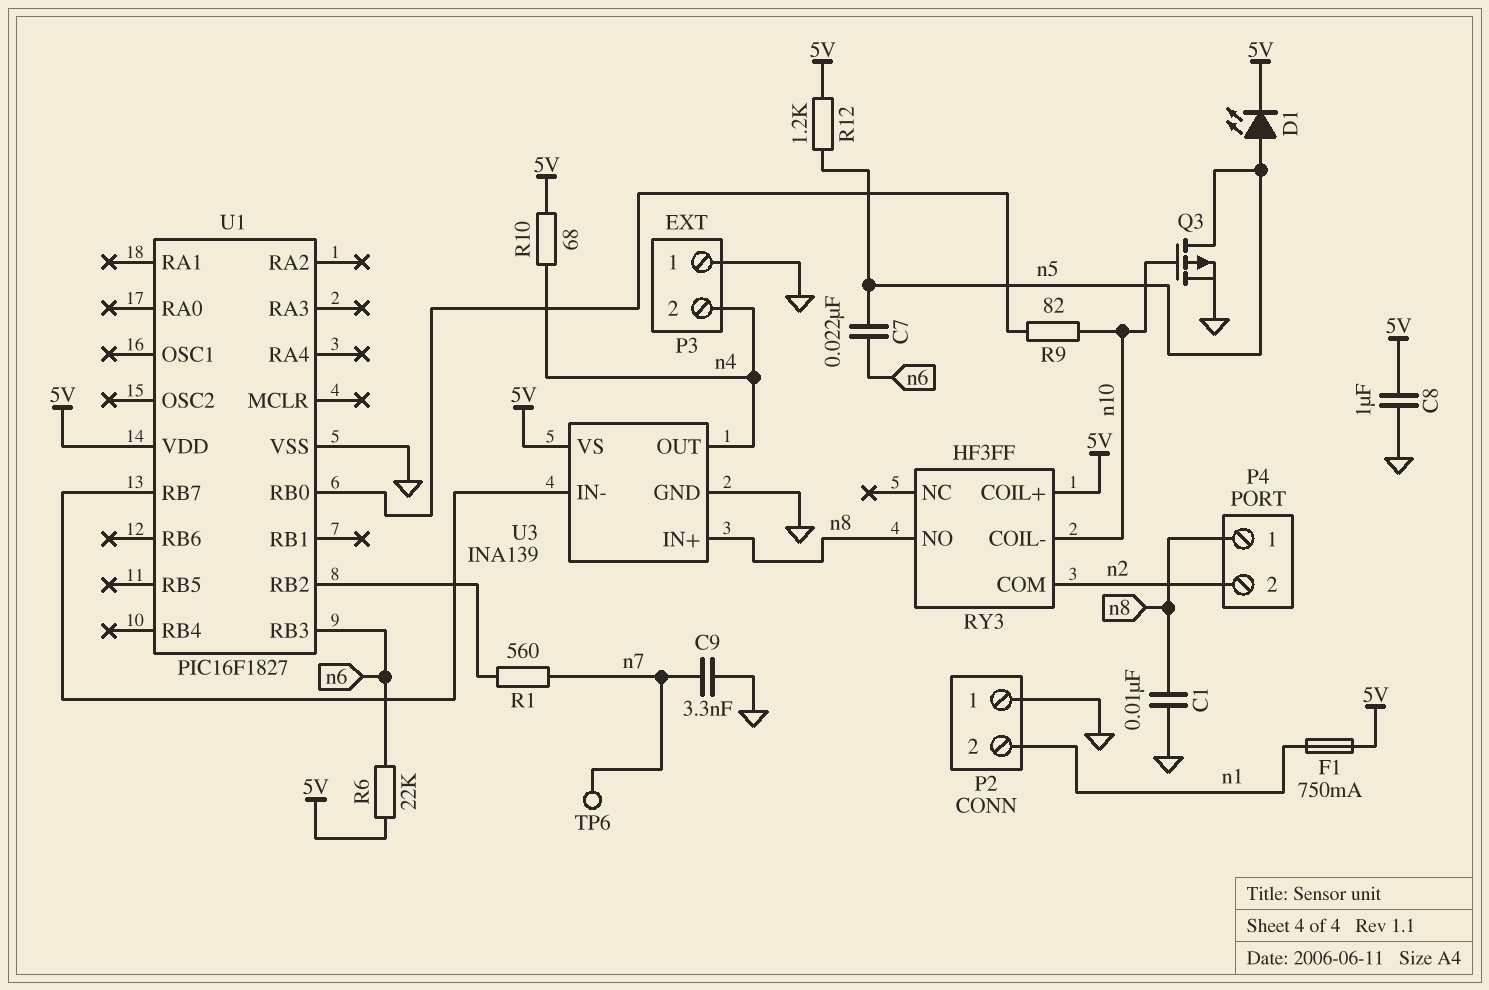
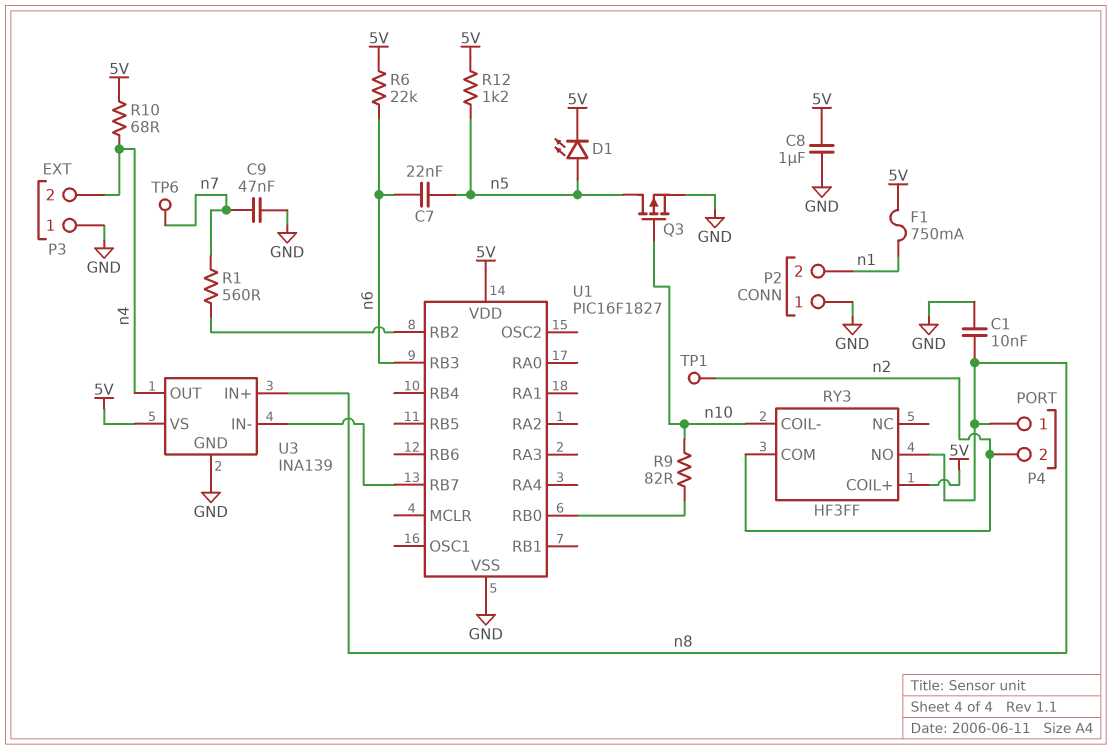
C9: 3.3nF (GND, n7) -> 47nF (GND, n7)
TP1: none -> test point (n2)

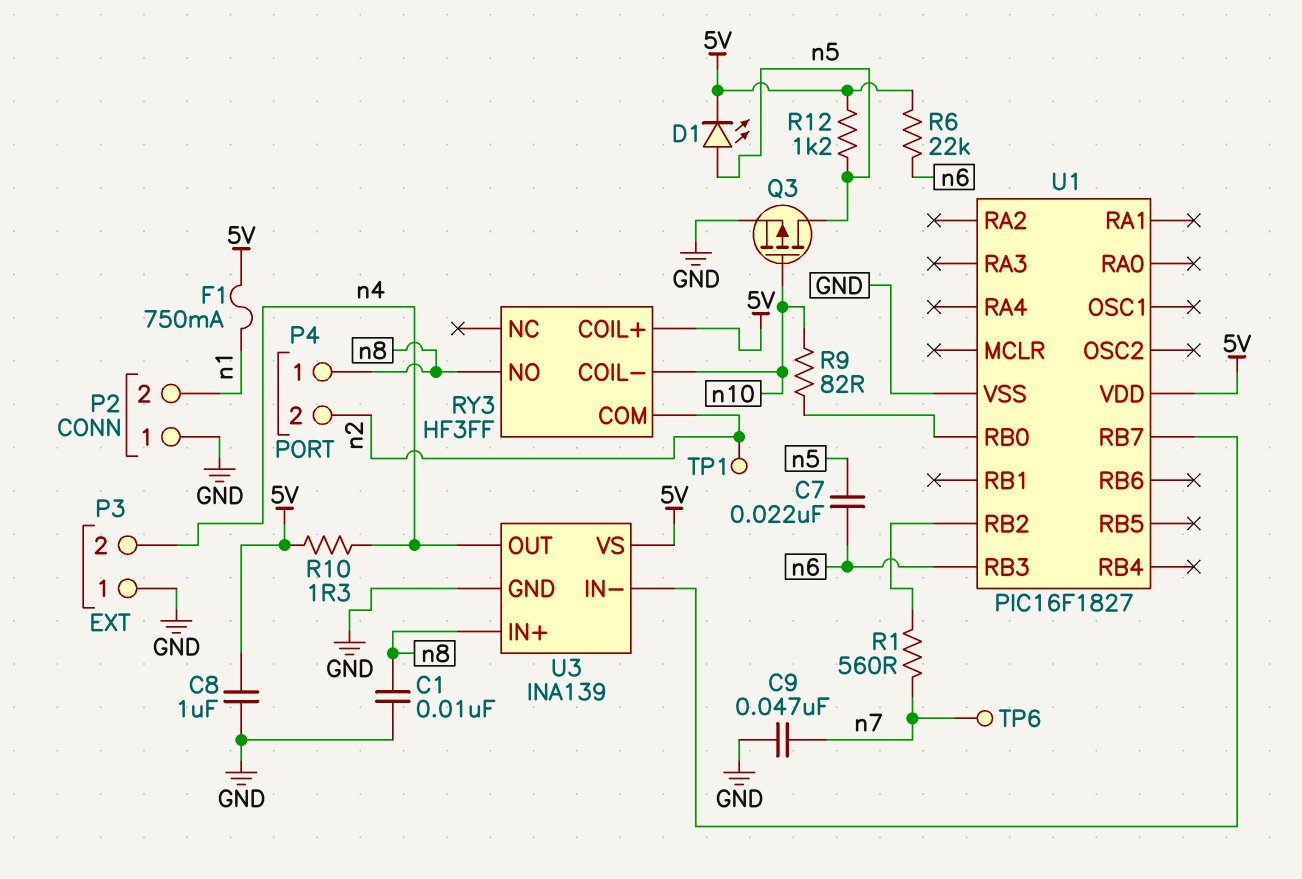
R10: 68 (5V, n4) -> 1.3 (5V, n4)

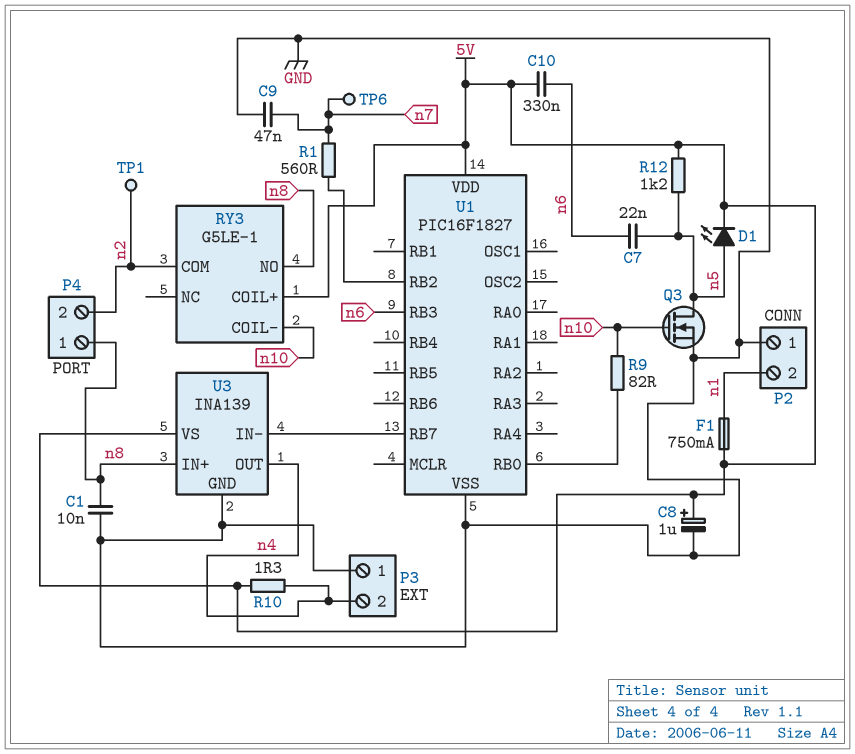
C8: 1uF (5V, GND) -> 1uF (plus 5V, minus GND)
C10: none -> 330nF (5V, n6)
Q3: PMOS (G n10, D n5, S GND) -> NMOS (G n10, D n5, S GND)
R6: 22k (5V, n6) -> none
RY3: HF3FF -> G5LE-1

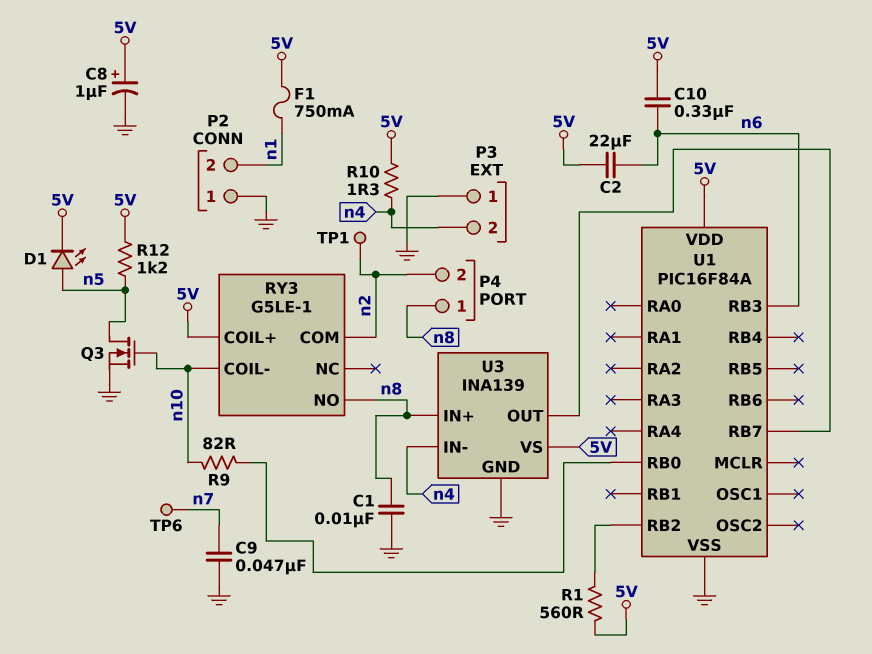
C2: none -> 22uF (5V, n6)
C7: 22nF (n5, n6) -> none
R1: 560 (U1/RB2, n7) -> 560 (5V, U1/RB2)
U1: PIC16F1827 -> PIC16F84A
U3 pin IN-: U1/RB7 -> n4
U3 pin OUT: n4 -> U1/RB7

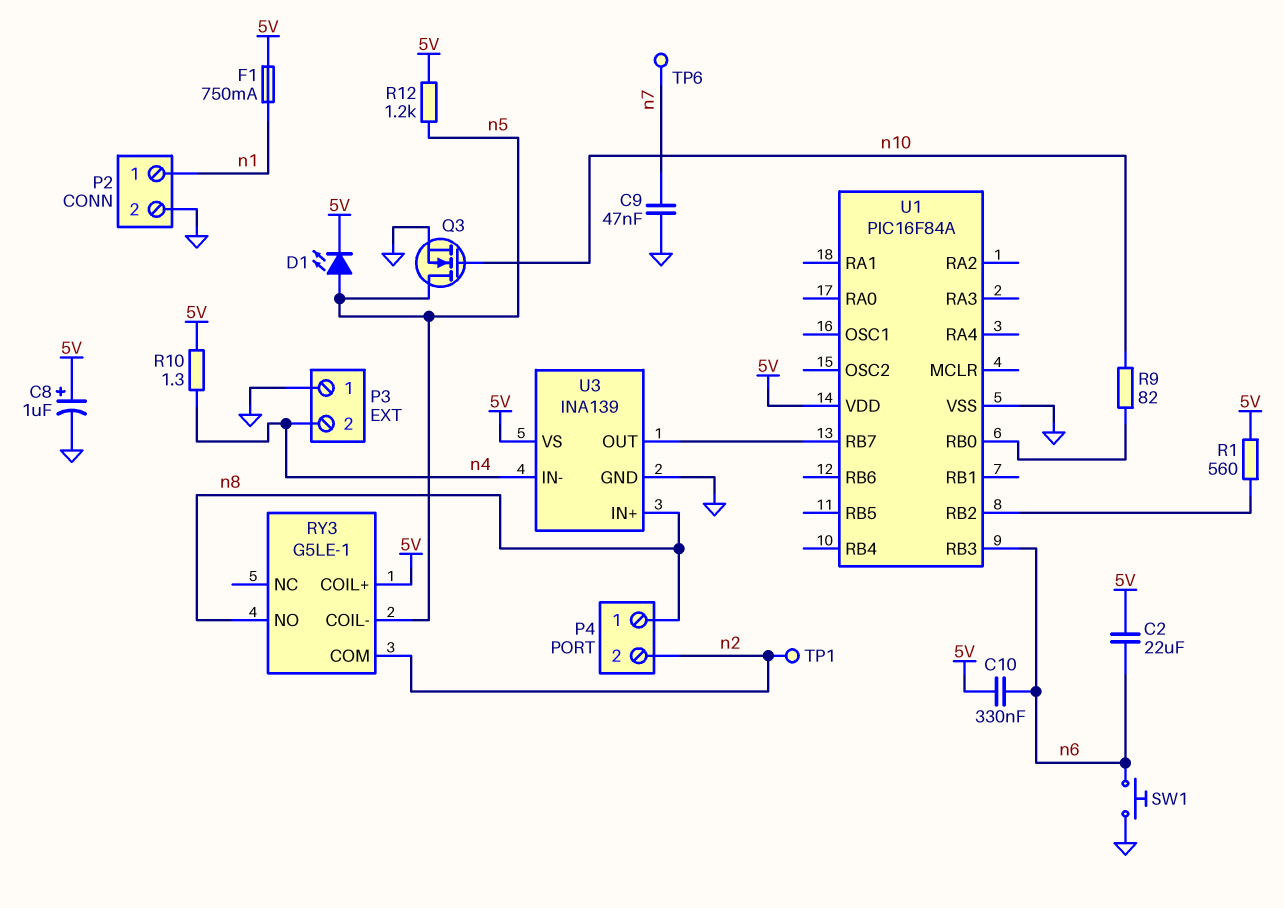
C1: 10nF (GND, n8) -> none
P2 pin 1: GND -> n1
P2 pin 2: n1 -> GND
RY3 pin COIL-: n10 -> n5
SW1: none -> button (GND, n6)

